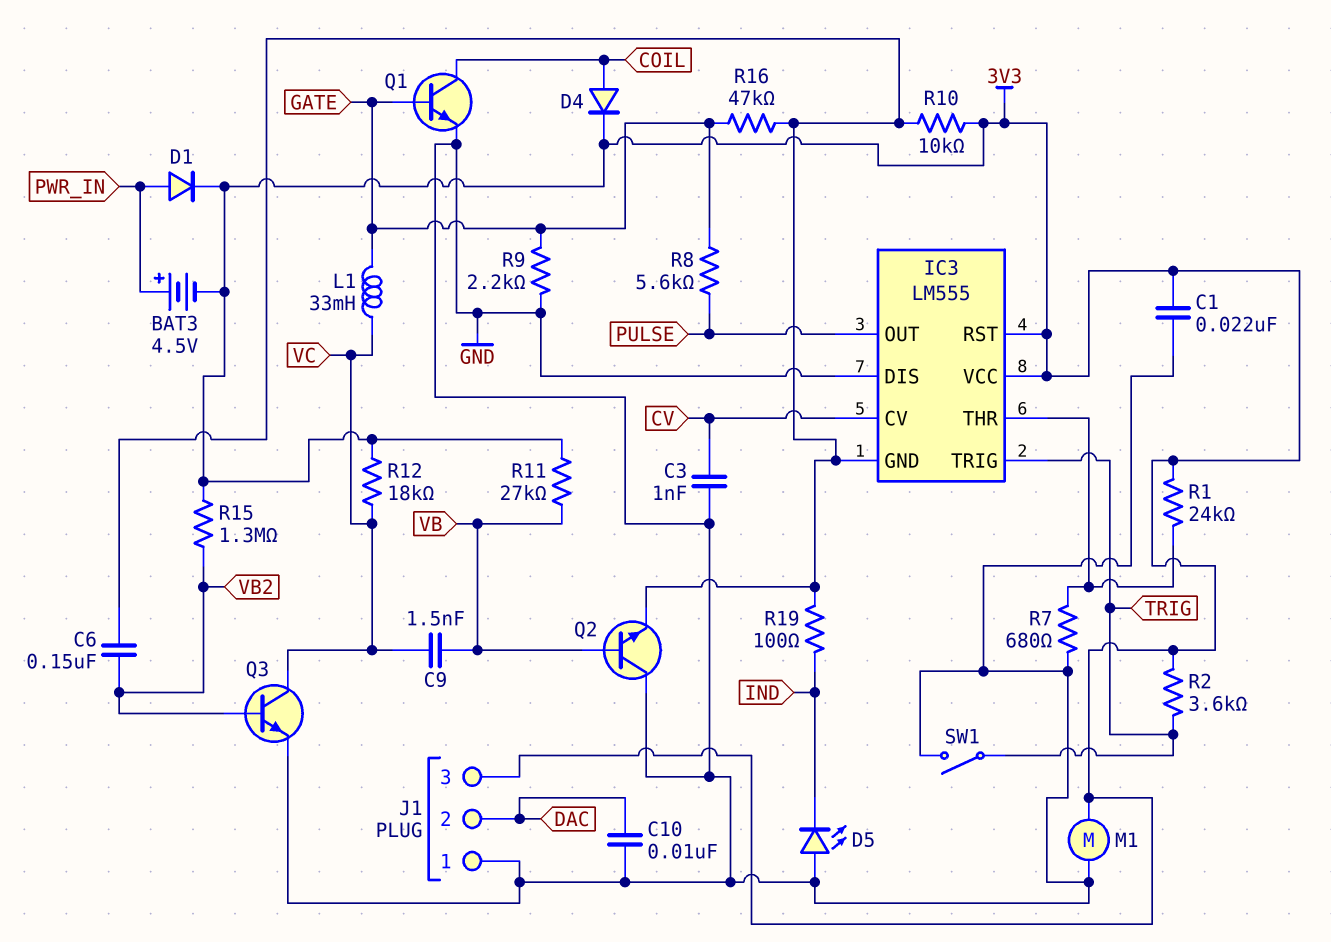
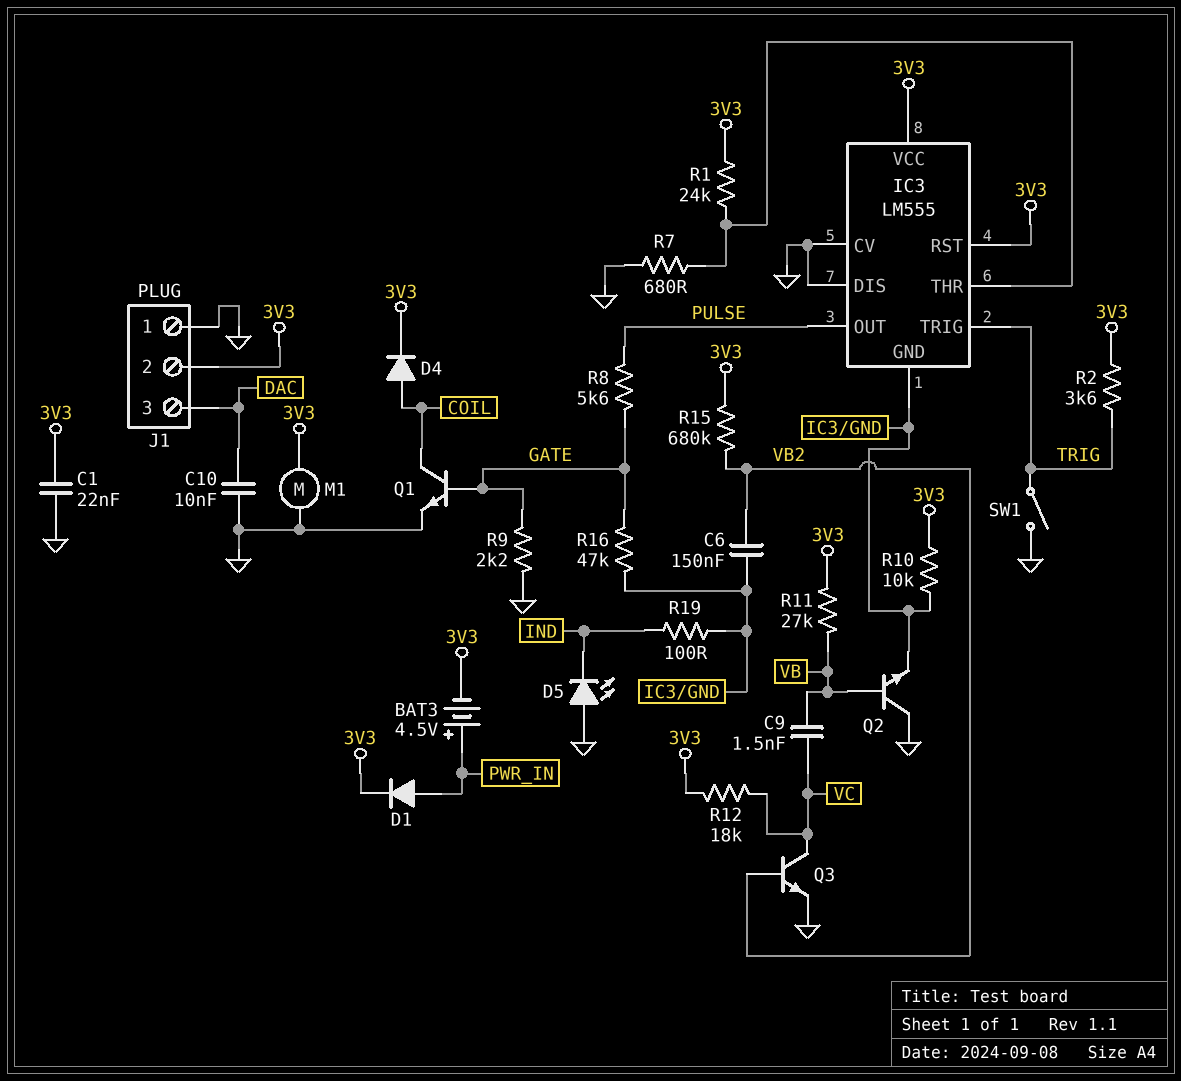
C3: 1nF (CV, GND) -> none
IC3 pin CV: CV -> GND
J1 pin 2: DAC -> 3V3
J1 pin 3: 3V3 -> DAC
L1: 33mH (GATE, VC) -> none
R15: 1.3M (3V3, VB2) -> 680k (3V3, VB2)

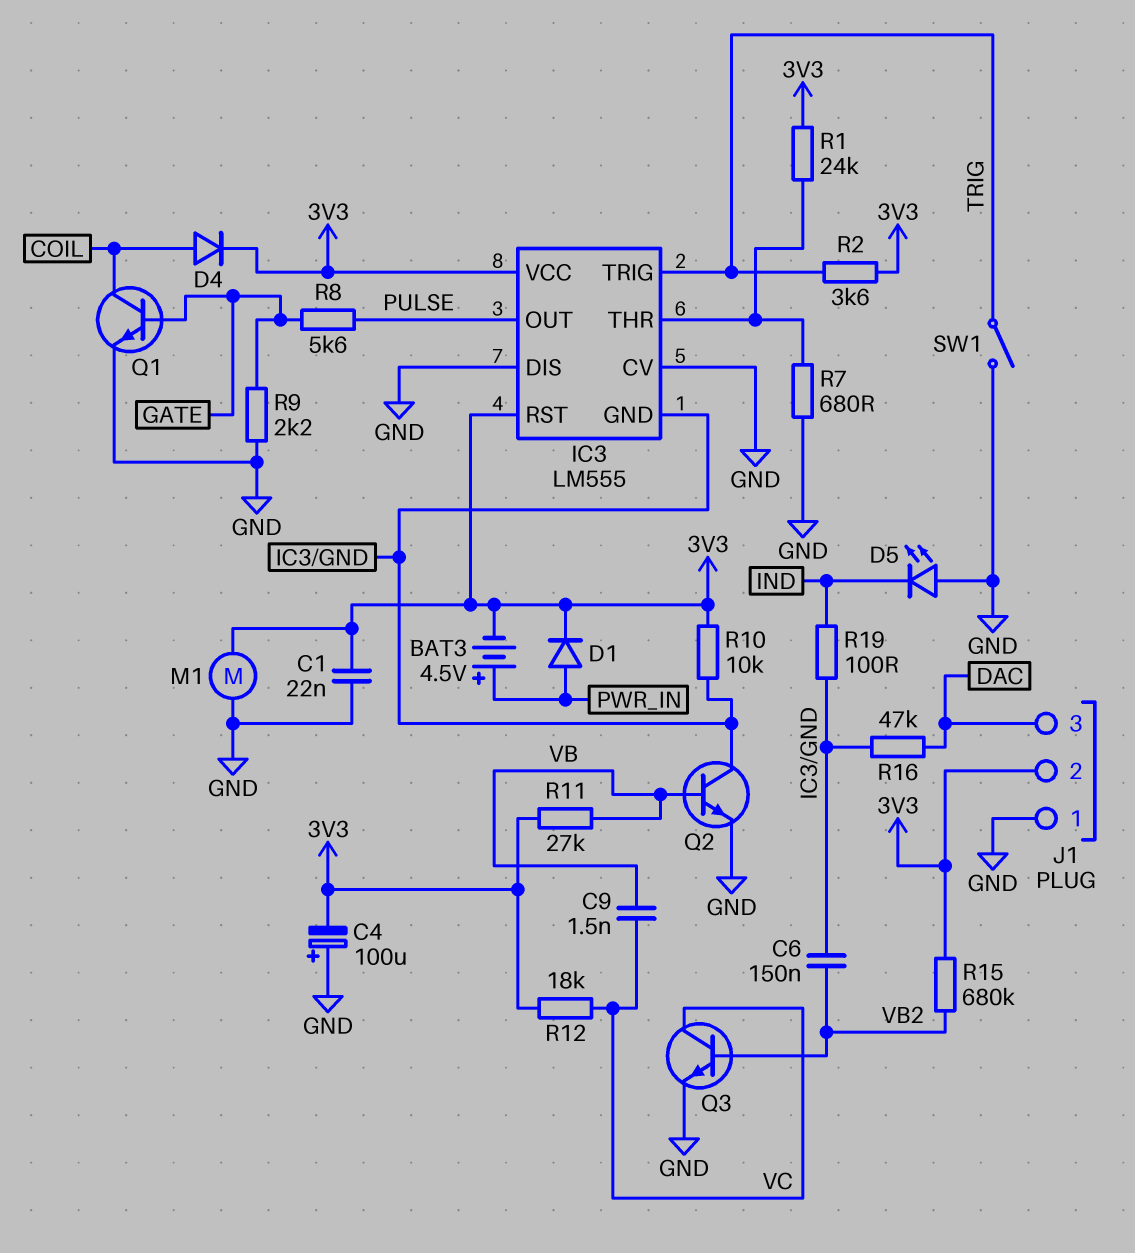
C4: none -> 100uF (plus GND, minus 3V3)
C10: 10nF (DAC, GND) -> none
Q2: NPN (B VB, C GND, E IC3/GND) -> NPN (B VB, C IC3/GND, E GND)
R16: 47k (GATE, IC3/GND) -> 47k (DAC, IC3/GND)

